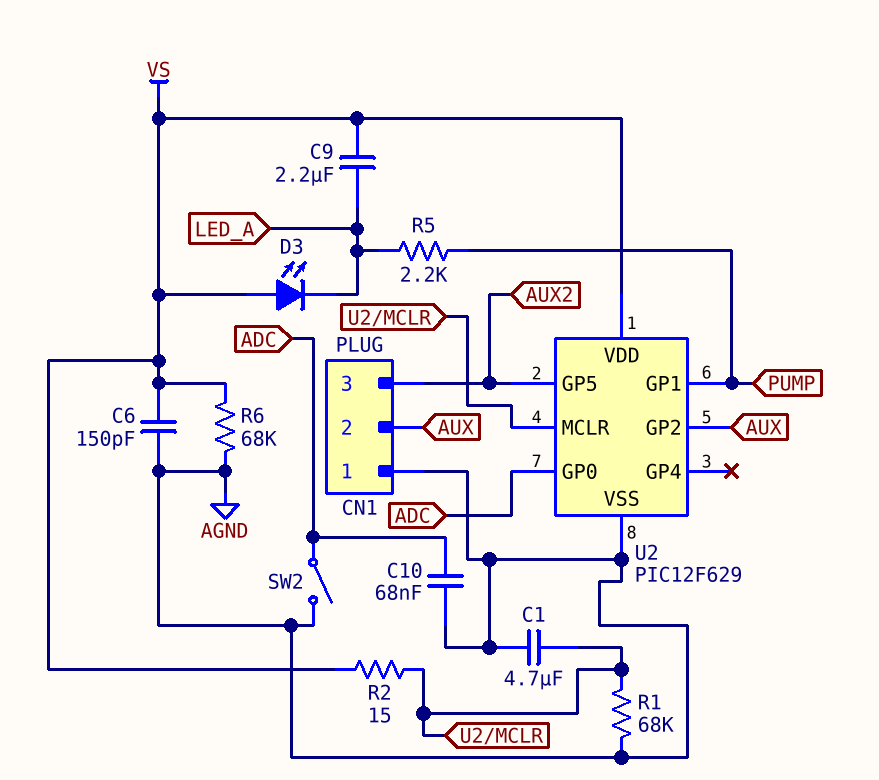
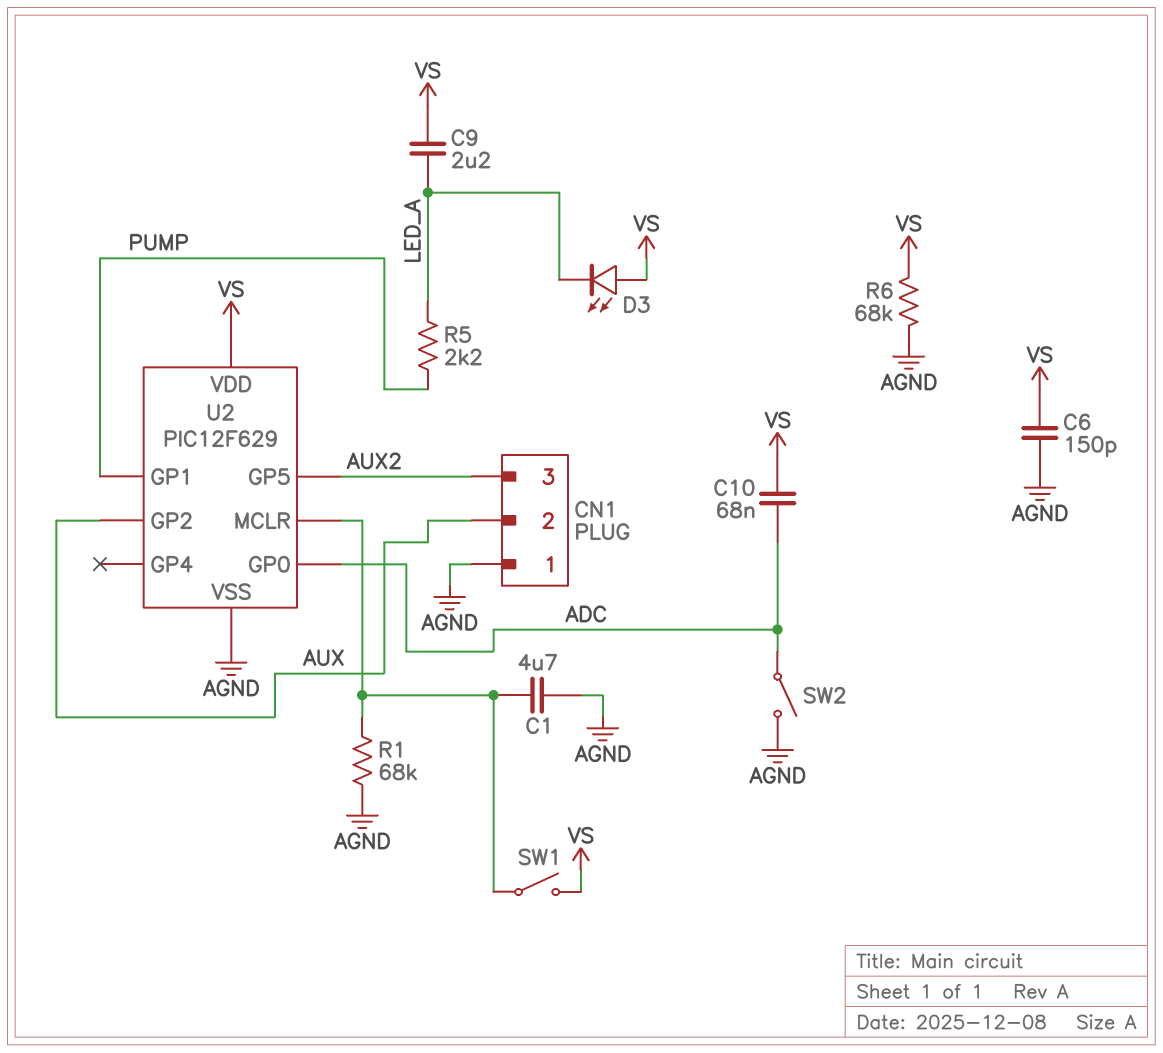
C10: 68nF (ADC, AGND) -> 68nF (ADC, VS)
R2: 15 (U2/MCLR, VS) -> none
SW1: none -> switch (U2/MCLR, VS)

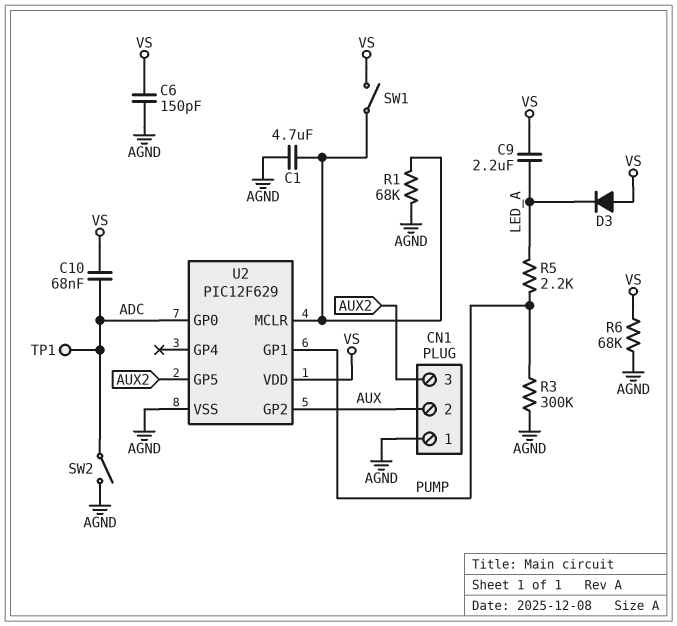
D3: LED (A VS, K LED_A) -> diode (A VS, K LED_A)
R3: none -> 300k (AGND, PUMP)
TP1: none -> test point (ADC)

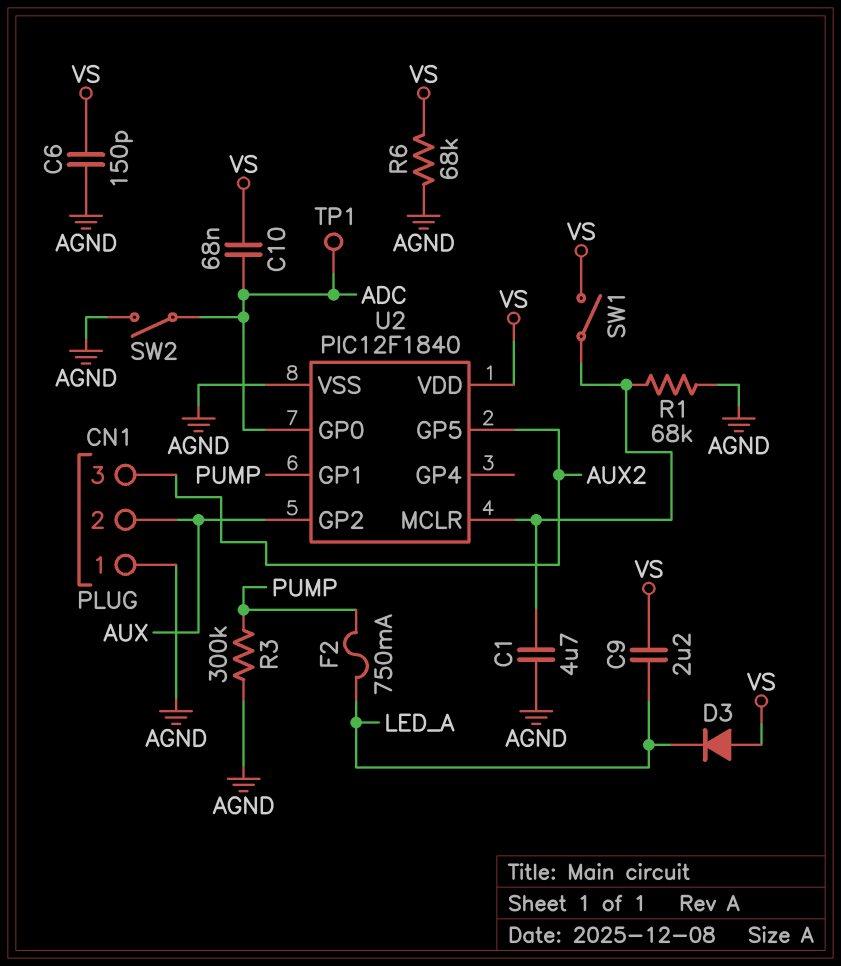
F2: none -> 750mA (LED_A, PUMP)
R5: 2.2k (LED_A, PUMP) -> none
U2: PIC12F629 -> PIC12F1840

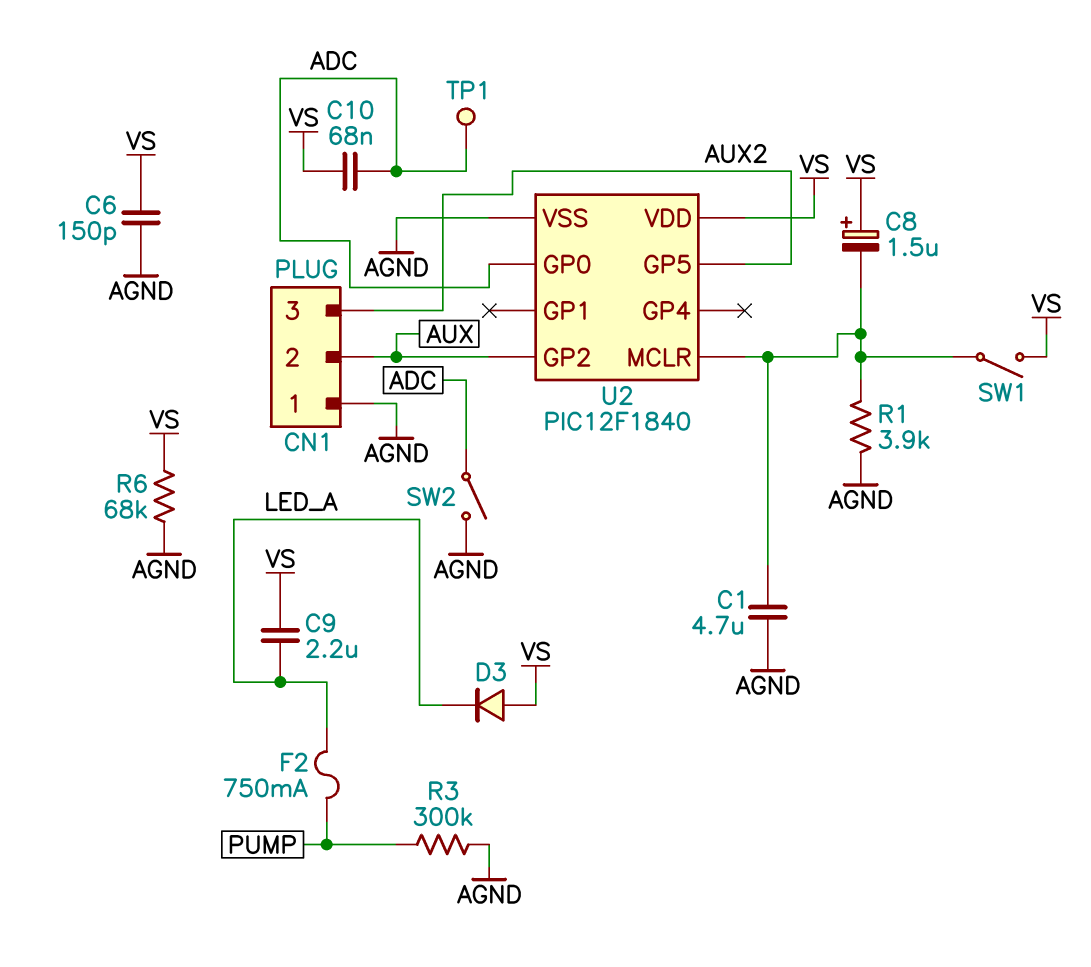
C8: none -> 1.5uF (plus VS, minus U2/MCLR)
R1: 68k (AGND, U2/MCLR) -> 3.9k (AGND, U2/MCLR)
U2 pin GP1: PUMP -> none

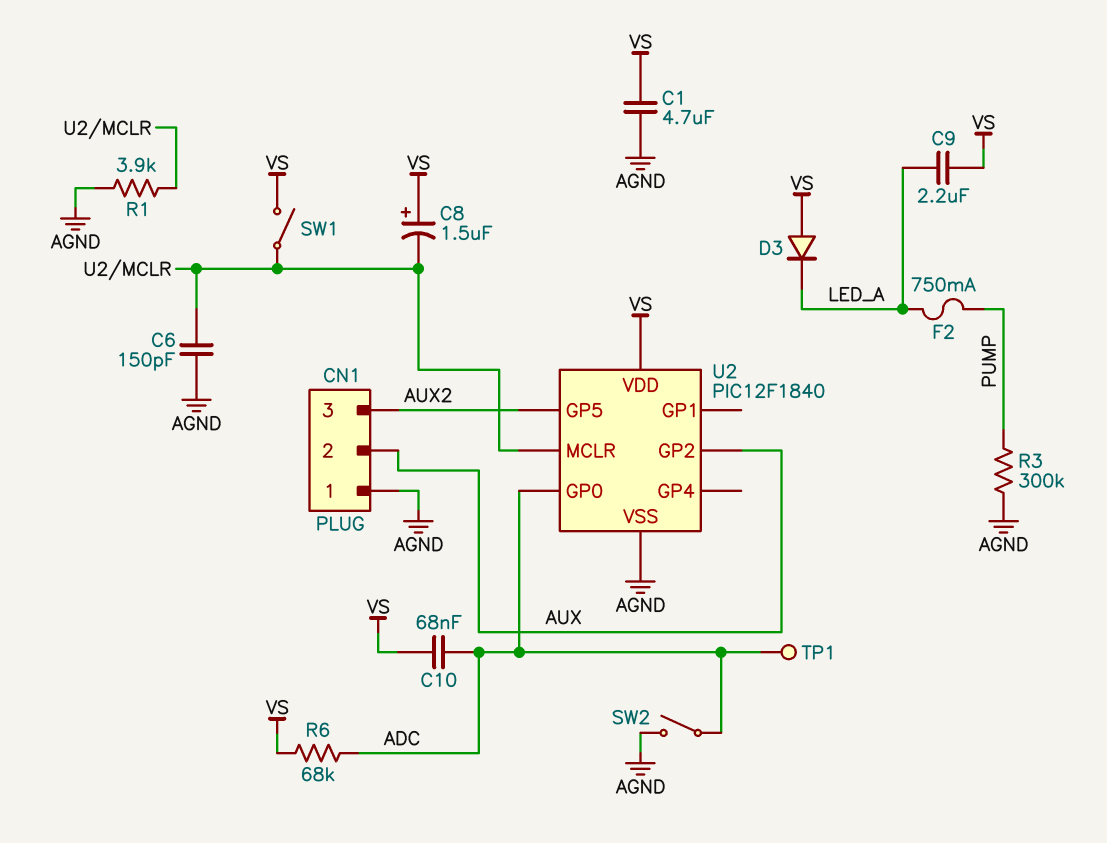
C1: 4.7uF (AGND, U2/MCLR) -> 4.7uF (AGND, VS)
C6: 150pF (AGND, VS) -> 150pF (AGND, U2/MCLR)
R6: 68k (AGND, VS) -> 68k (ADC, VS)

